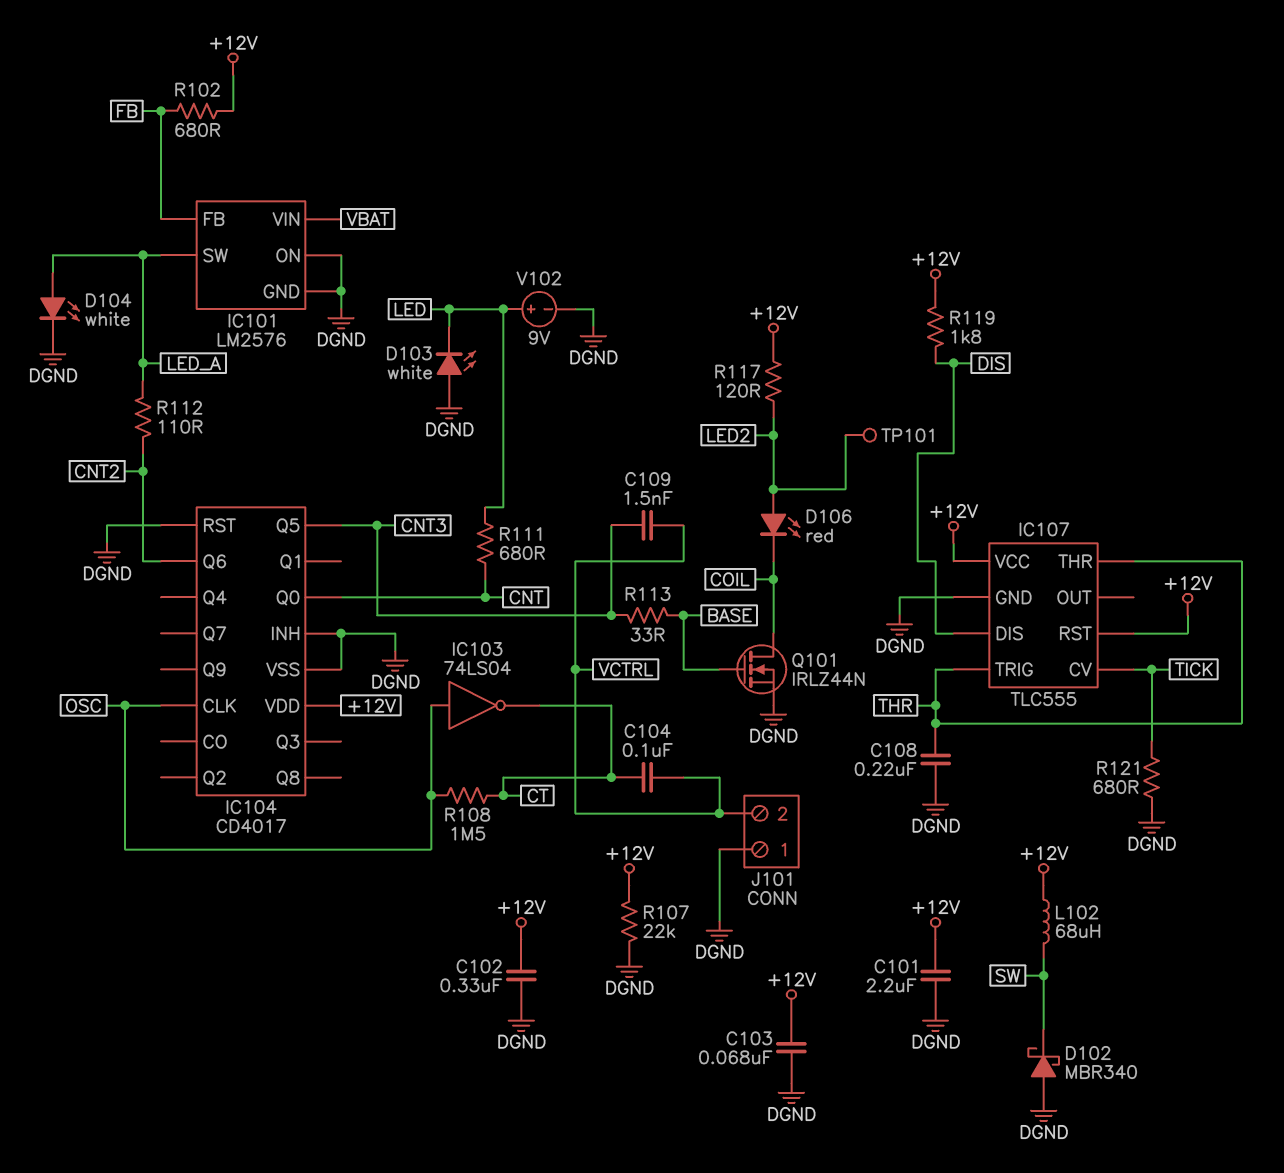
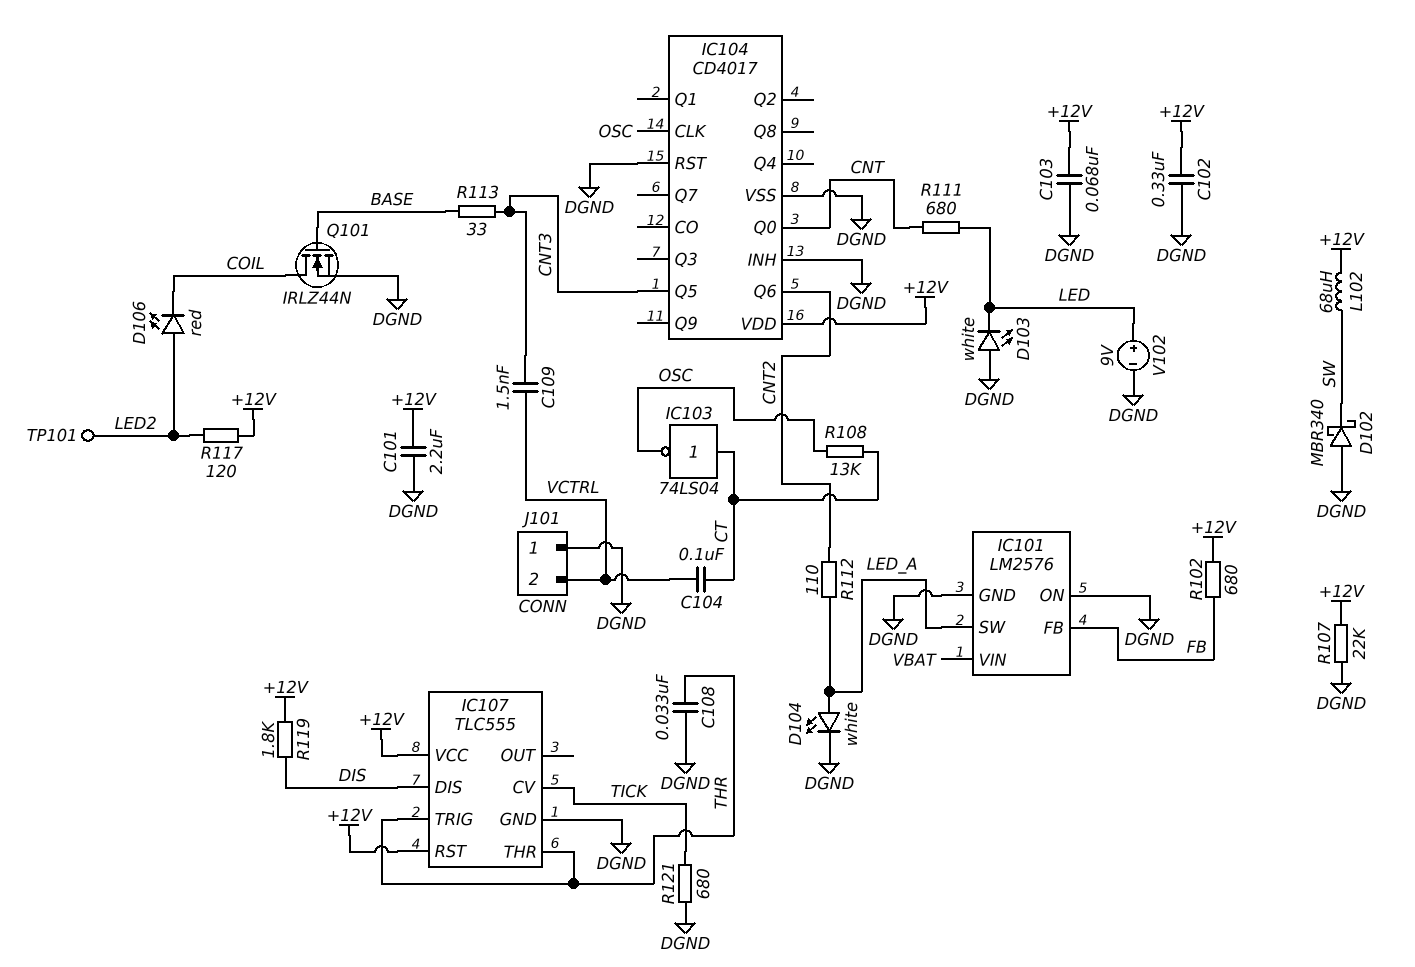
C108: 220nF (DGND, THR) -> 33nF (DGND, THR)
IC103: NOT 74LS04 (in OSC, out CT) -> NOT 74LS04 (in CT, out OSC)
R108: 1.5M (CT, OSC) -> 13k (CT, OSC)

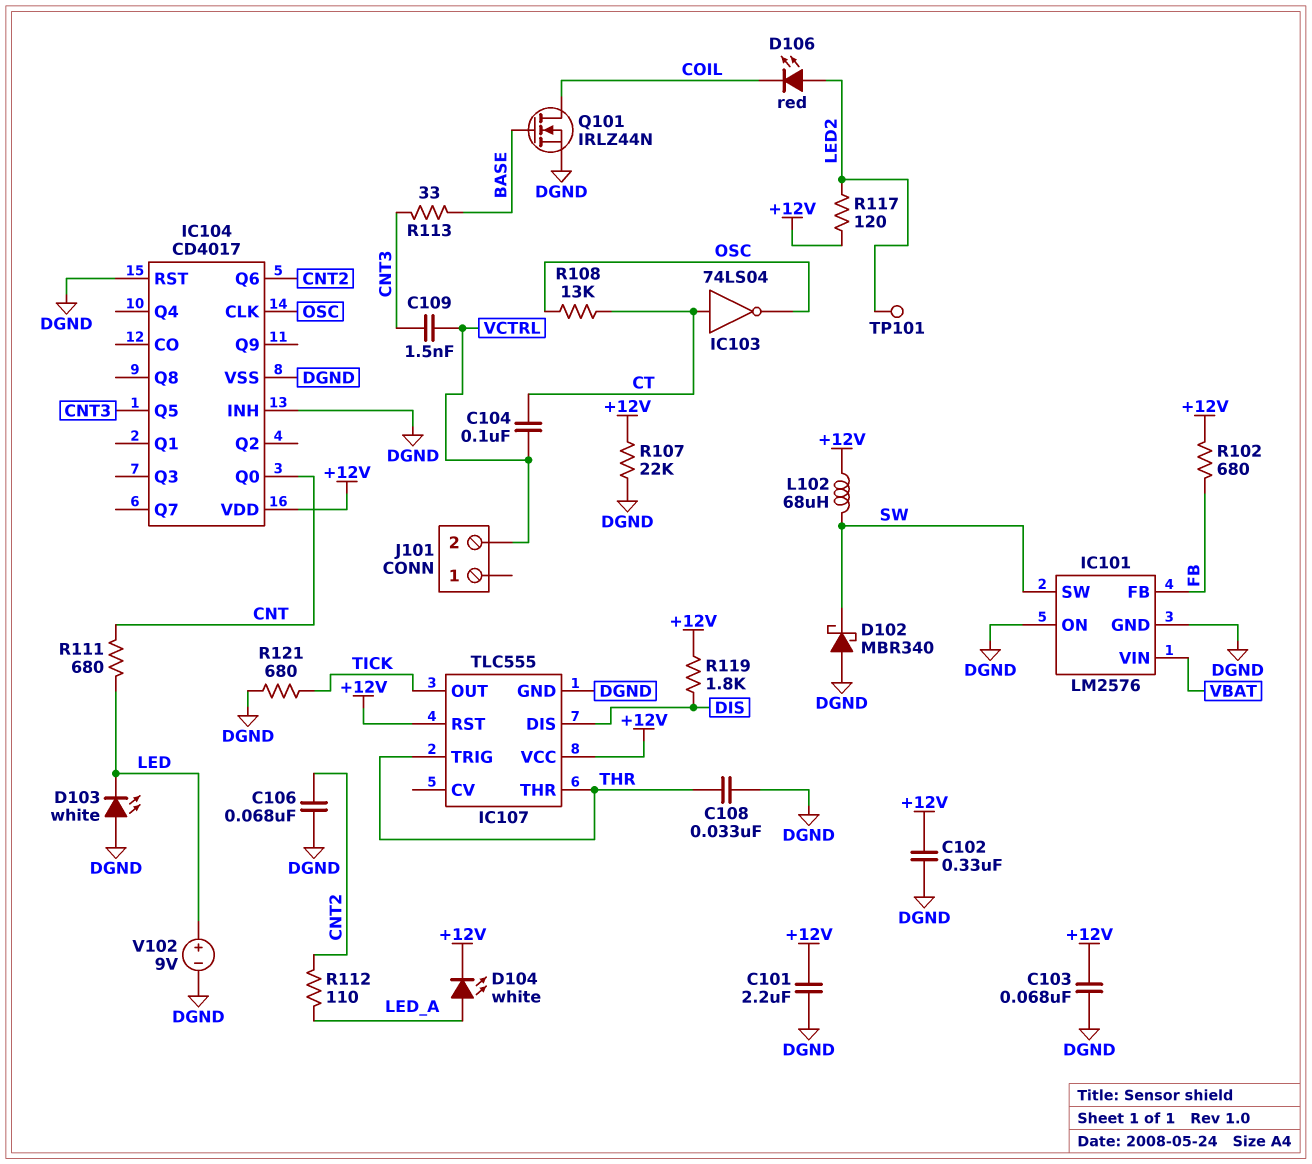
C106: none -> 68nF (CNT2, DGND)
D104: LED white (A LED_A, K DGND) -> LED white (A LED_A, K +12V)
IC101 pin SW: LED_A -> SW
IC107 pin CV: TICK -> none
IC107 pin OUT: none -> TICK
J101 pin 1: DGND -> none

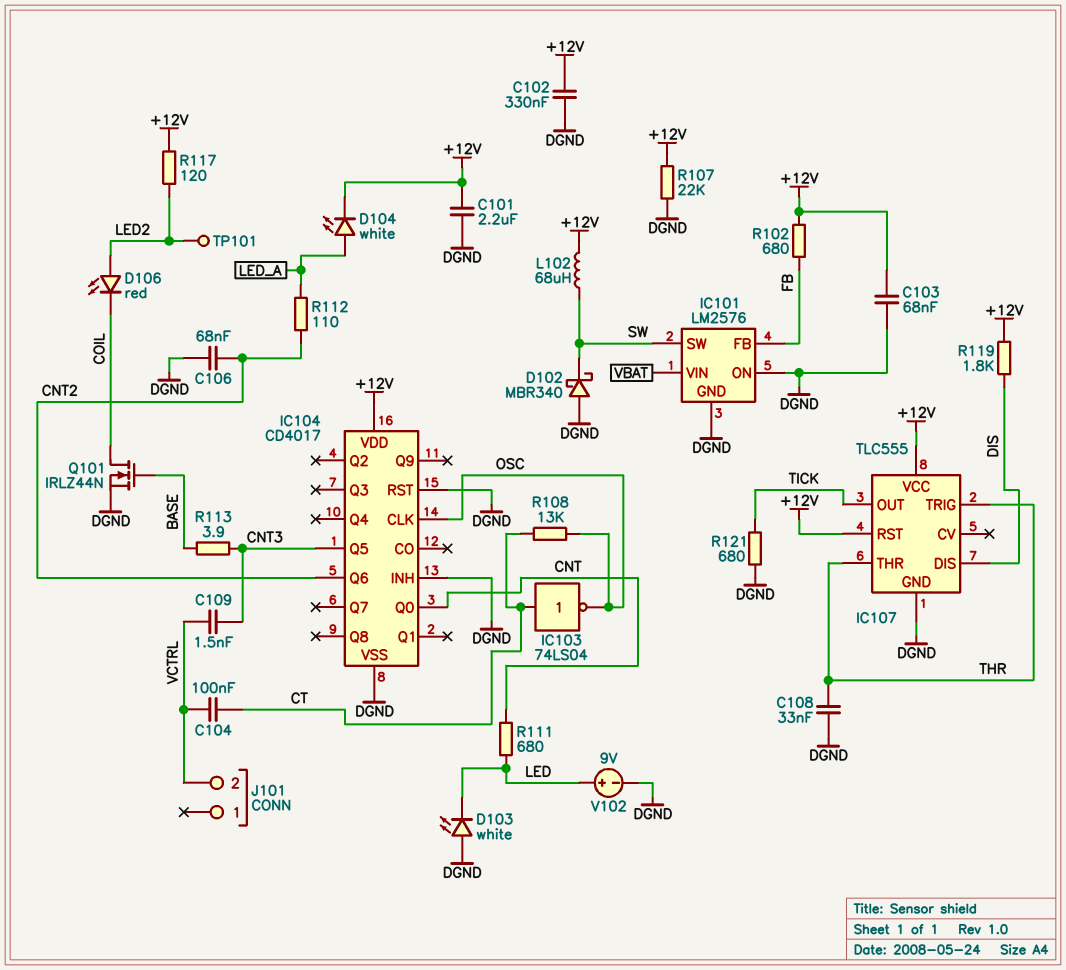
R113: 33 (BASE, CNT3) -> 3.9 (BASE, CNT3)

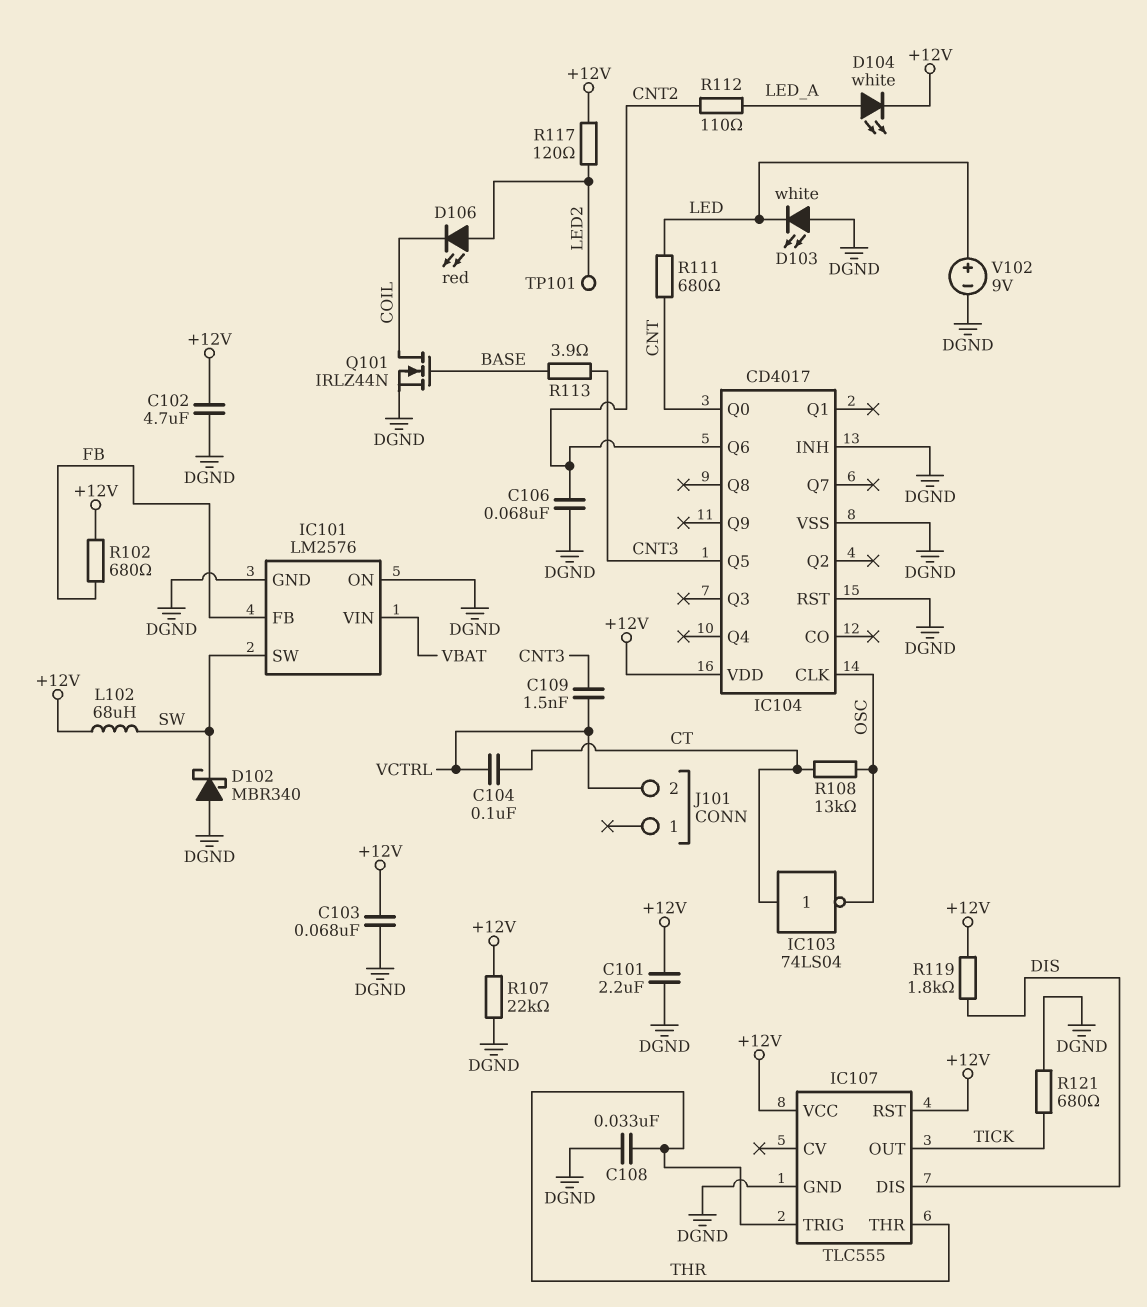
C102: 330nF (+12V, DGND) -> 4.7uF (+12V, DGND)

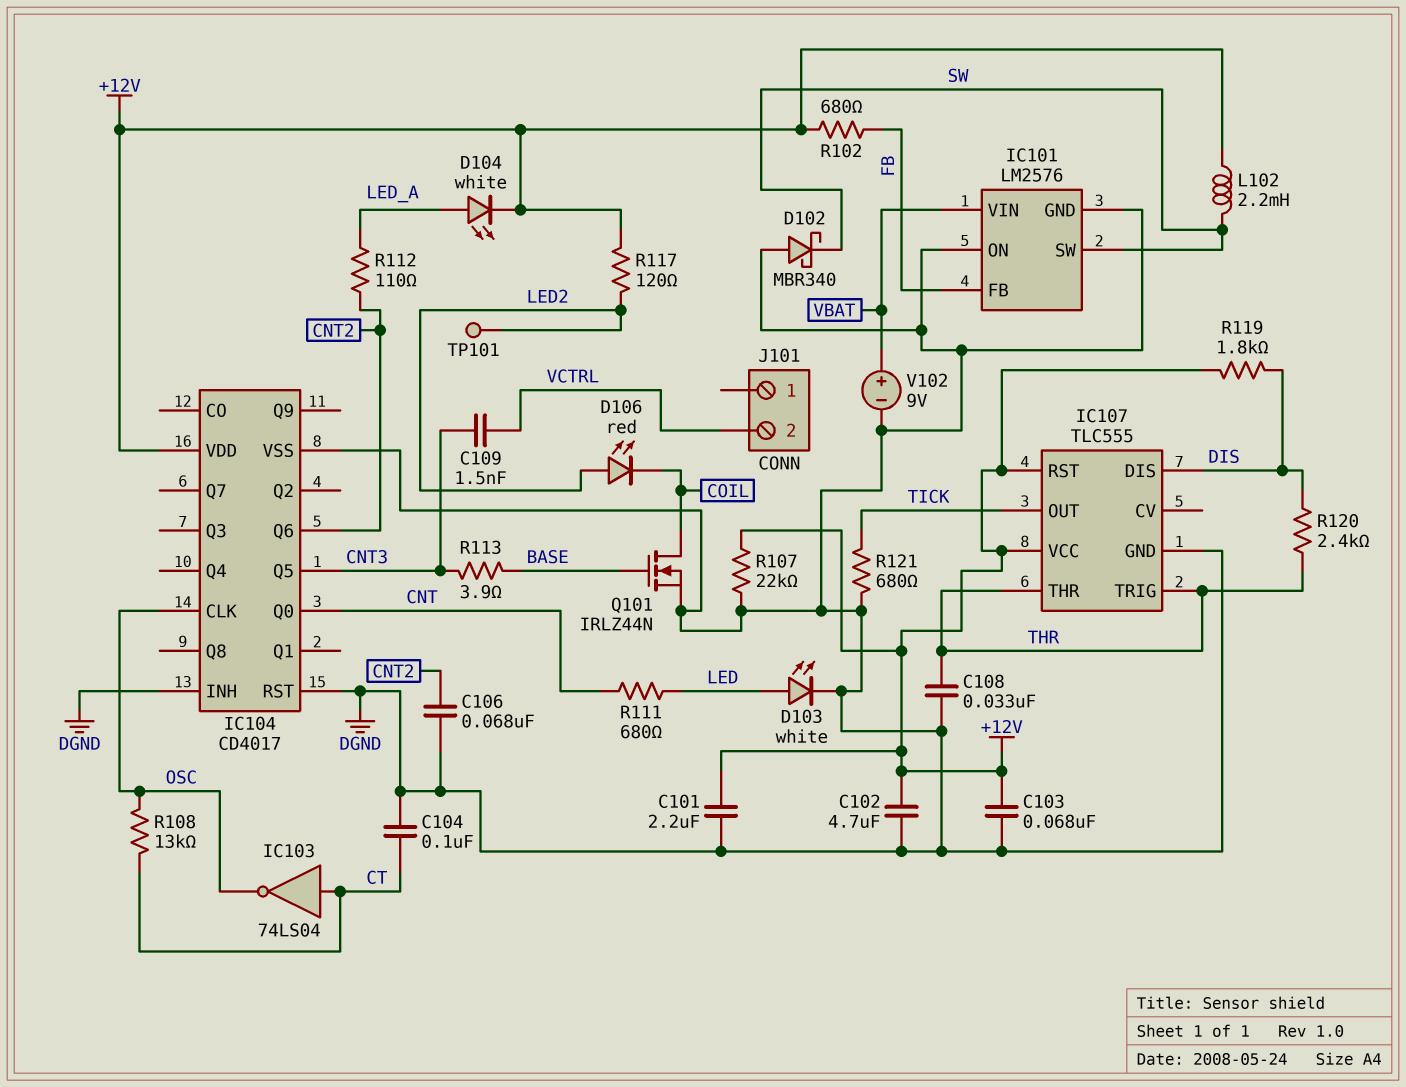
C104: 100nF (CT, VCTRL) -> 100nF (CT, DGND)
D103: LED white (A DGND, K LED) -> LED white (A LED, K DGND)
L102: 68uH (+12V, SW) -> 2.2mH (+12V, SW)
R120: none -> 2.4k (DIS, THR)
V102: 9V (plus LED, minus DGND) -> 9V (plus VBAT, minus DGND)

